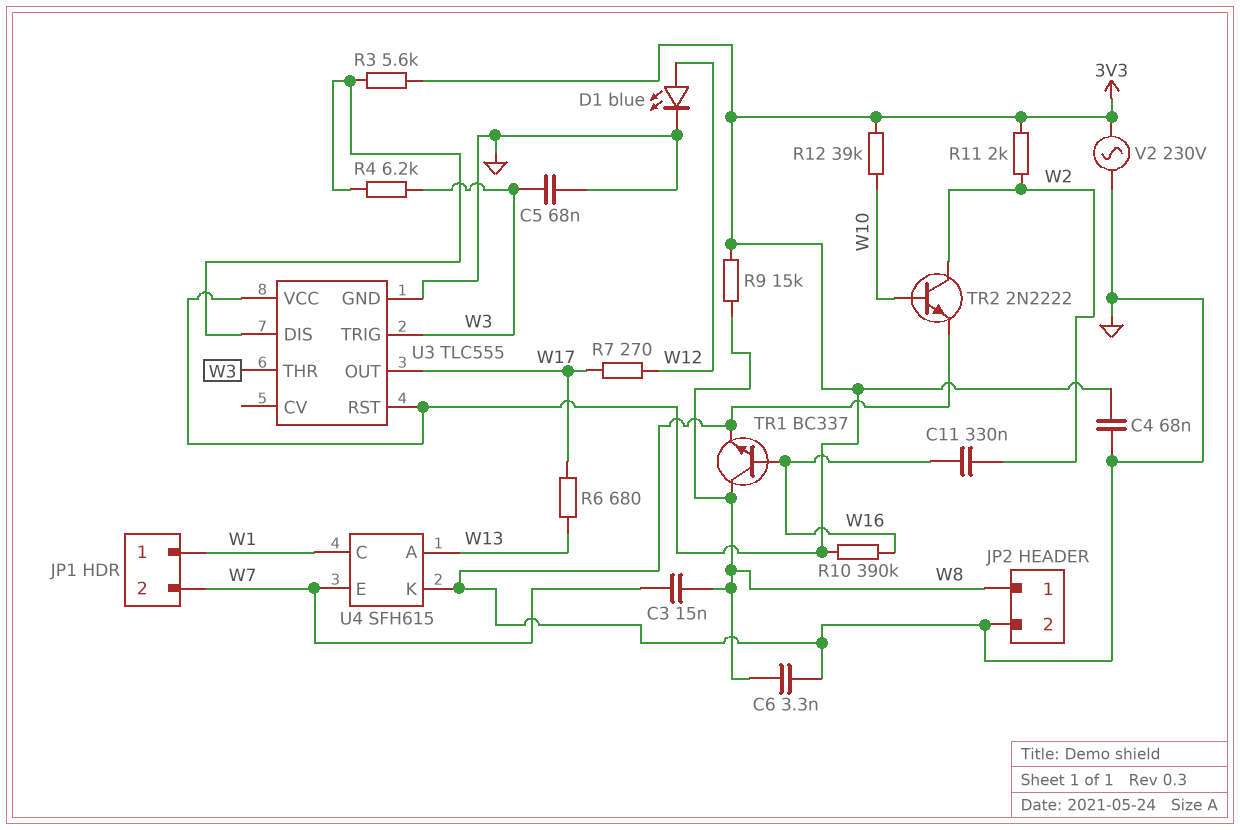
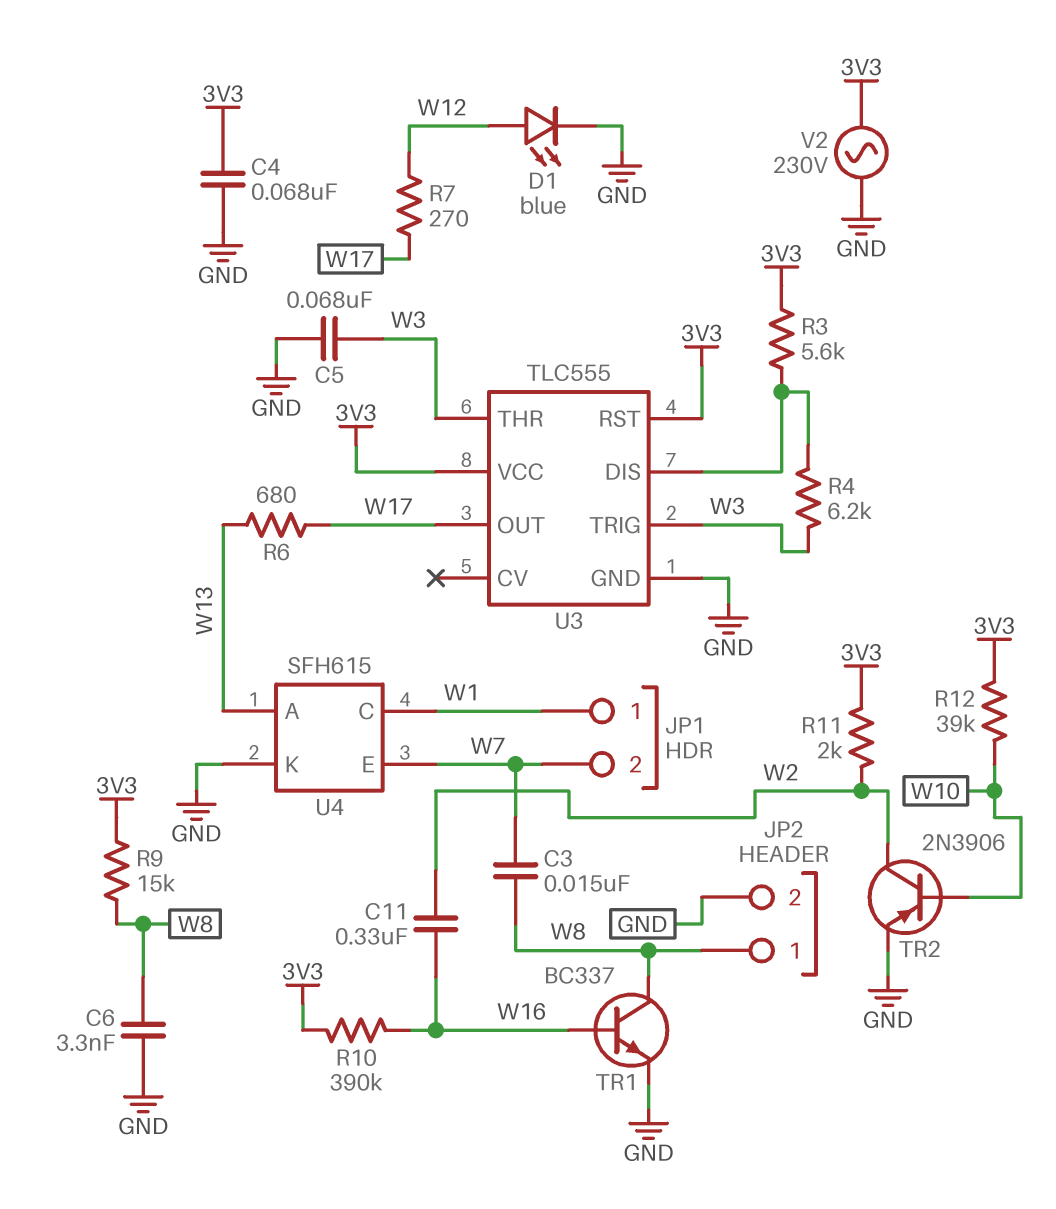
TR2: NPN 2N2222 (B W10, C W2, E GND) -> PNP 2N3906 (B W10, C W2, E GND)

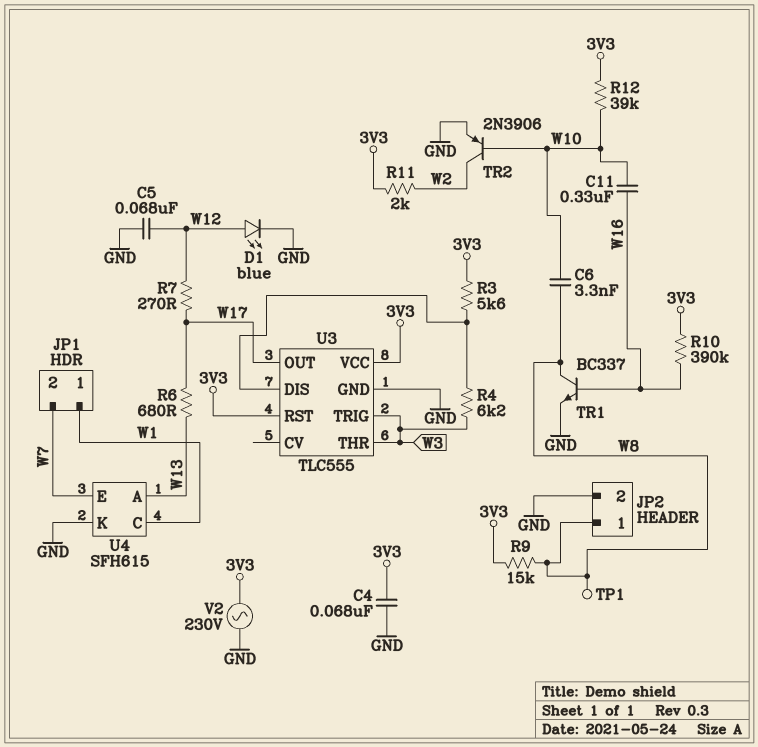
C3: 15nF (W7, W8) -> none
C5: 68nF (GND, W3) -> 68nF (GND, W12)
C6: 3.3nF (GND, W8) -> 3.3nF (W8, W10)
C11: 330nF (W2, W16) -> 330nF (W10, W16)
TP1: none -> test point (W8)

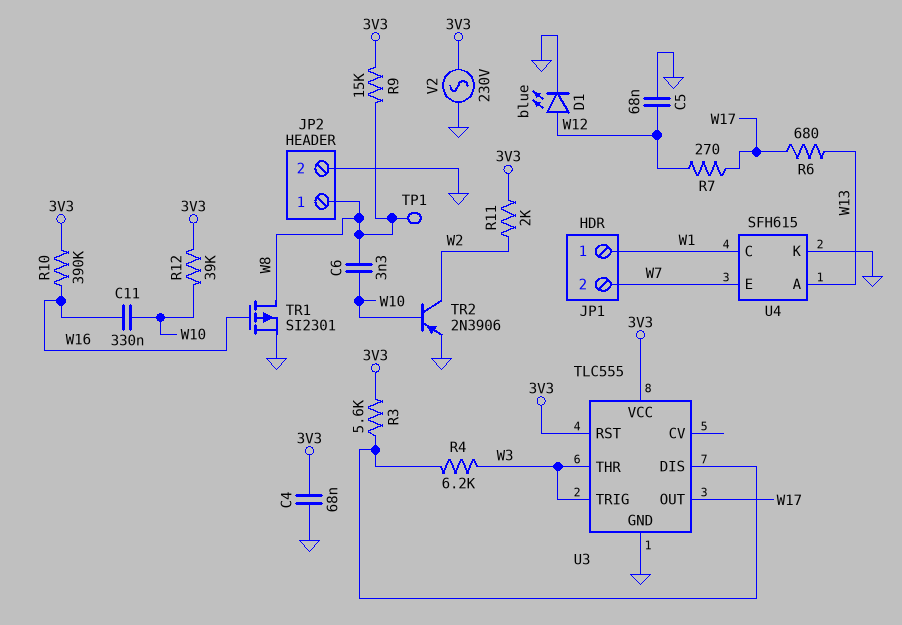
TR1: NPN BC337 (B W16, C W8, E GND) -> PMOS SI2301 (G W16, D W8, S GND)

